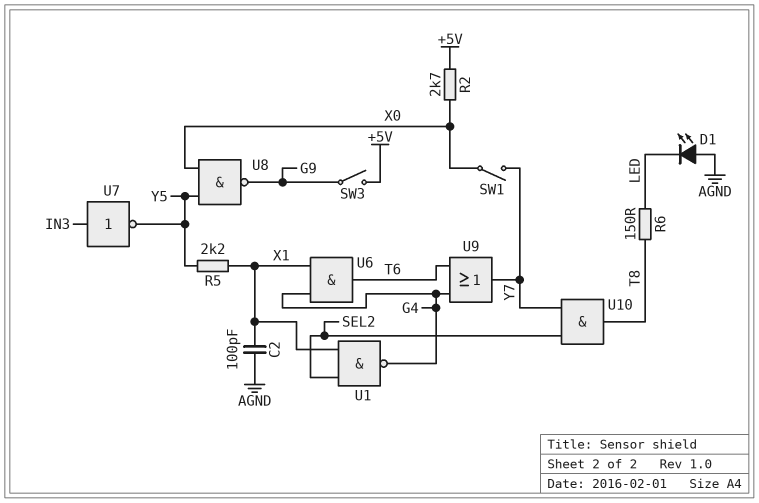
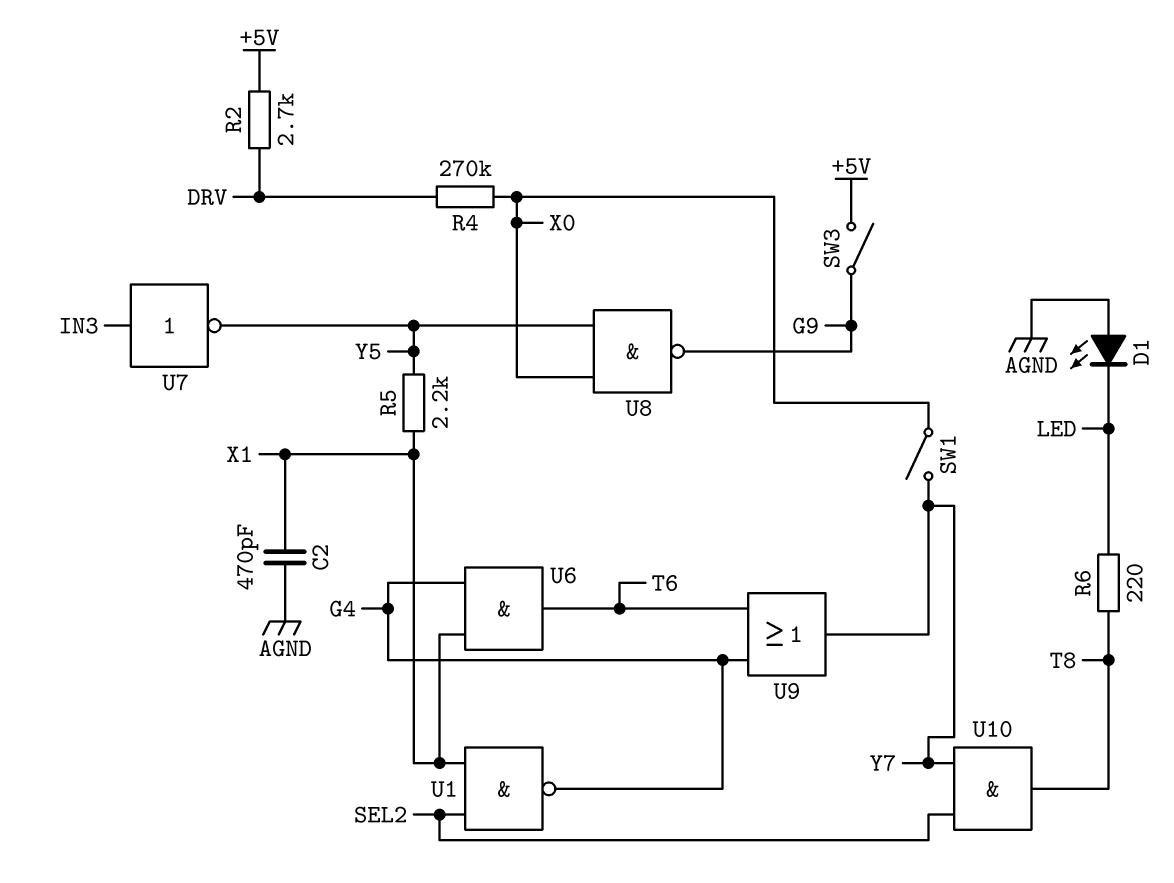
C2: 100pF (AGND, X1) -> 470pF (AGND, X1)
R2: 2.7k (+5V, X0) -> 2.7k (+5V, DRV)
R4: none -> 270k (DRV, X0)
R6: 150 (LED, T8) -> 220 (LED, T8)

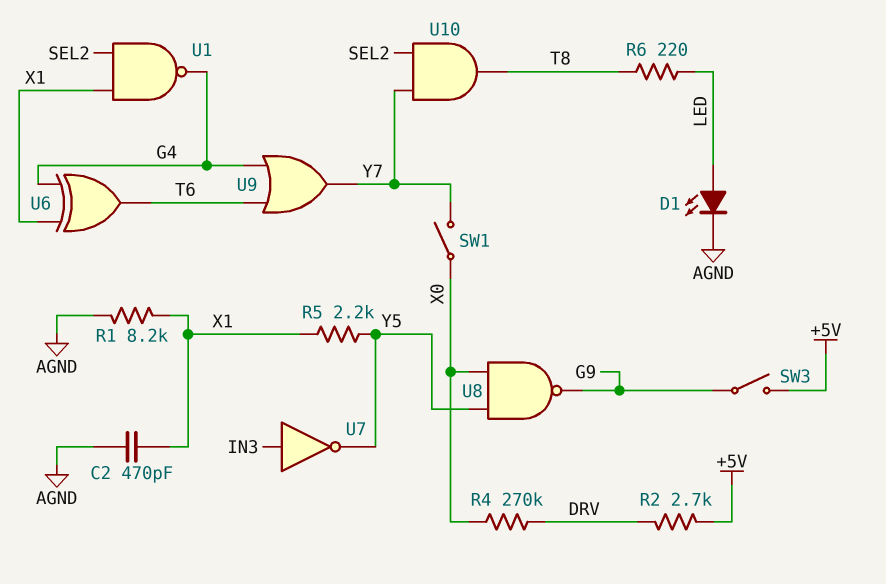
D1: LED (A AGND, K LED) -> LED (A LED, K AGND)
R1: none -> 8.2k (AGND, X1)
U6: AND (in G4, in X1, out T6) -> XOR (in G4, in X1, out T6)

